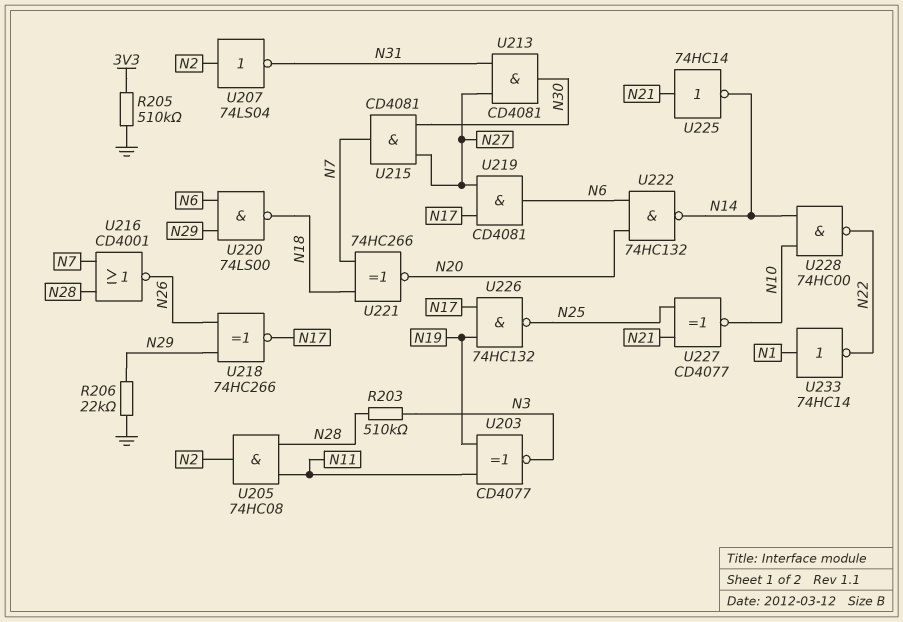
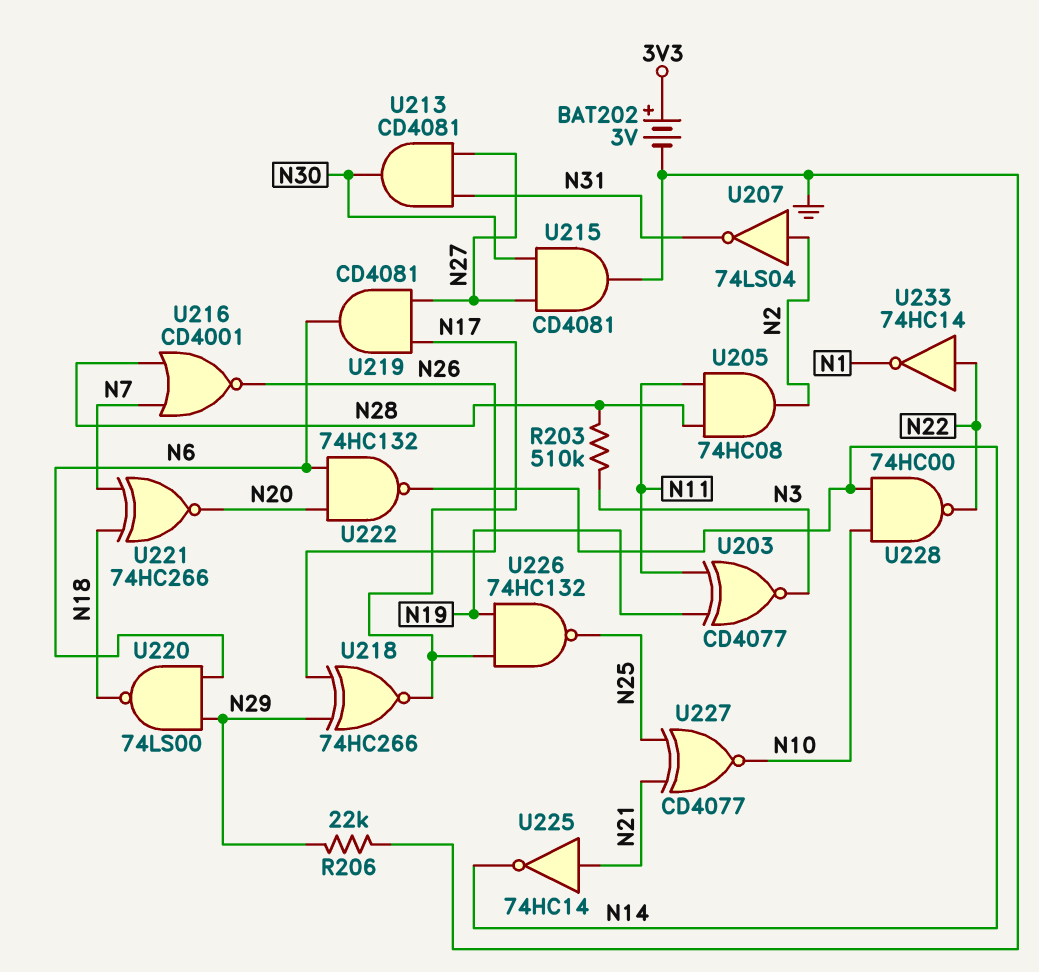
BAT202: none -> 3V (plus 3V3, minus GND)
R205: 510k (3V3, GND) -> none
U215: AND CD4081 (in N27, in N30, out N7) -> AND CD4081 (in N27, in N30, out GND)
U233: NOT 74HC14 (in N1, out N22) -> NOT 74HC14 (in N22, out N1)

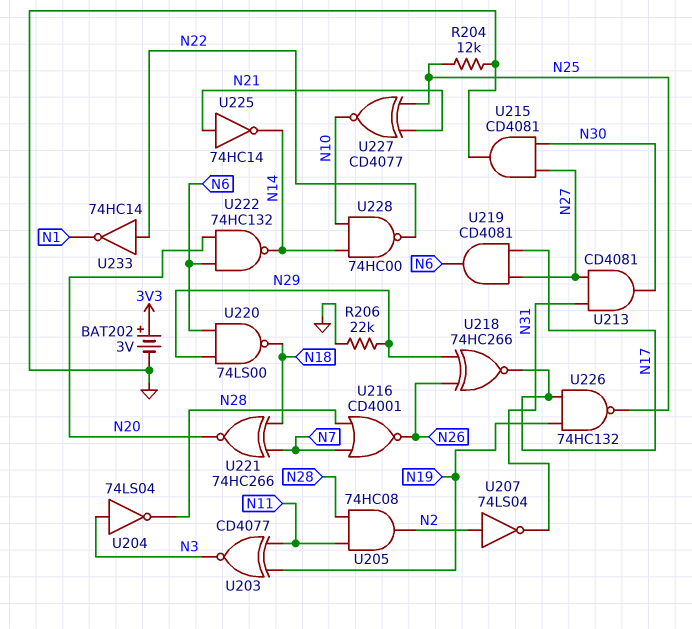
R203: 510k (N3, N28) -> none
R204: none -> 12k (GND, N25)
U204: none -> NOT 74LS04 (in N3, out N28)

